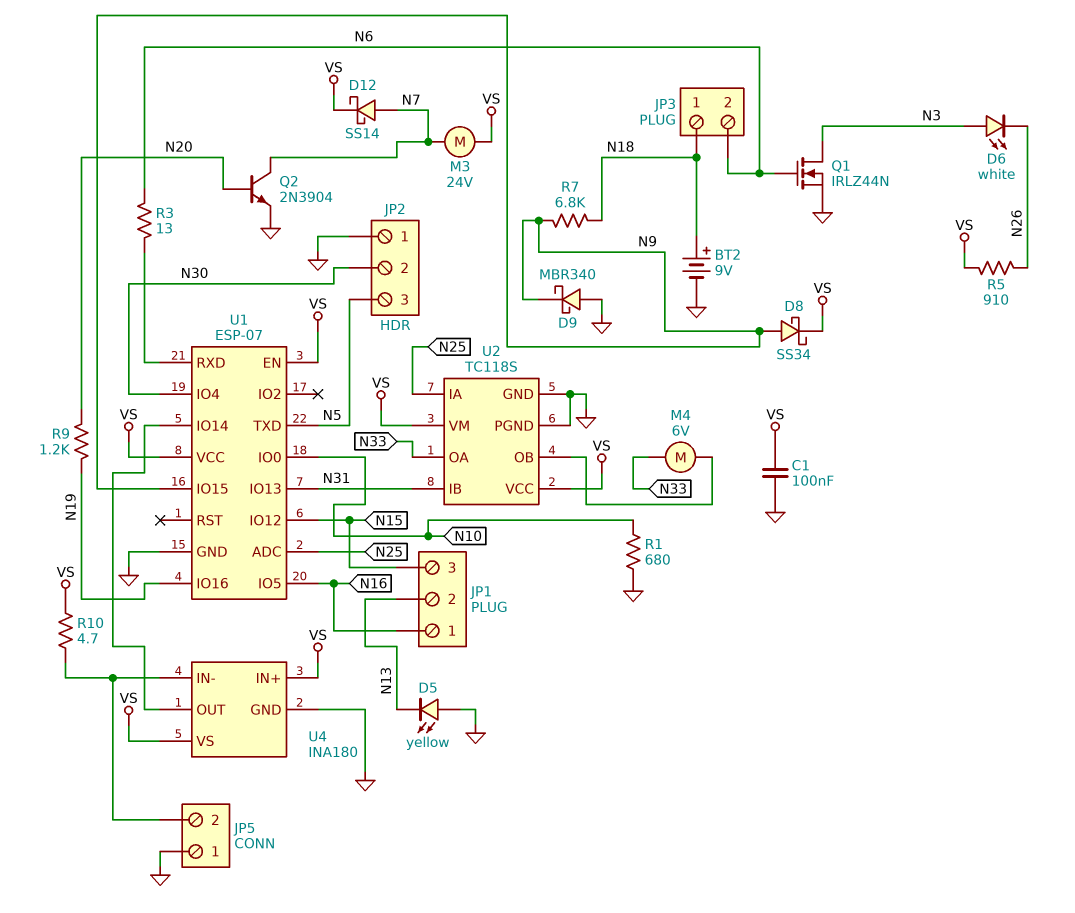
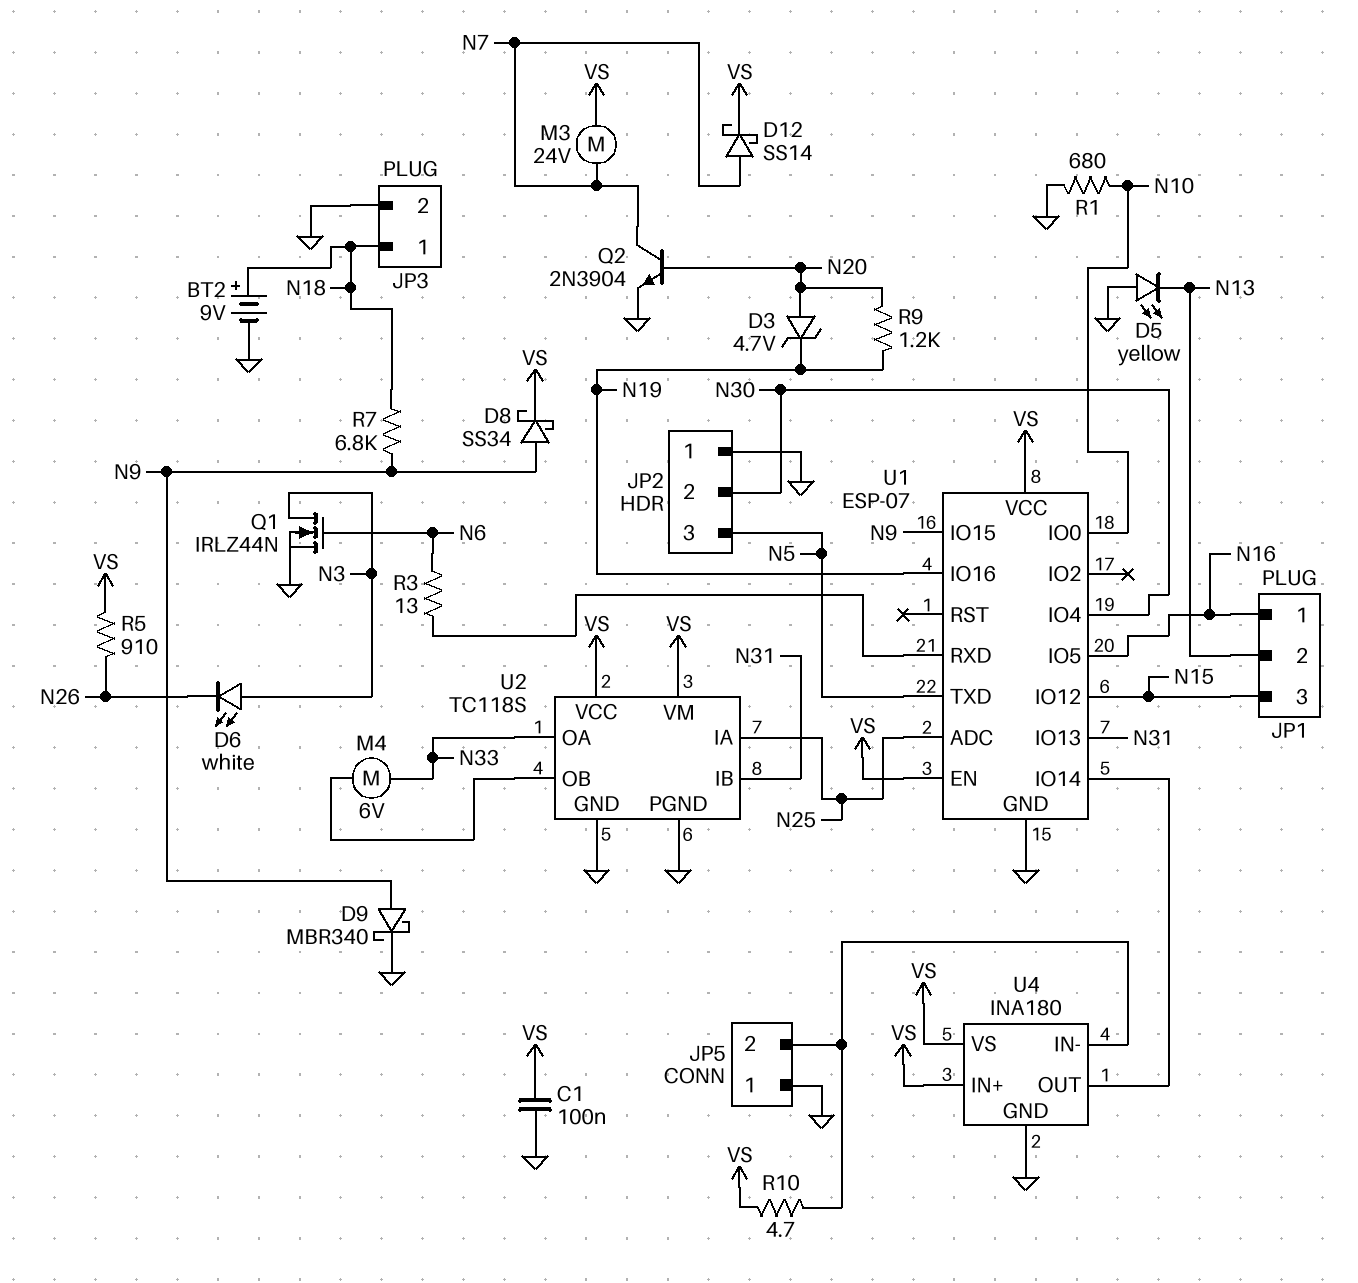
D3: none -> zener 4.7V (A N20, K N19)
D9: schottky MBR340 (A GND, K N9) -> schottky MBR340 (A N9, K GND)
JP3 pin 2: N6 -> GND

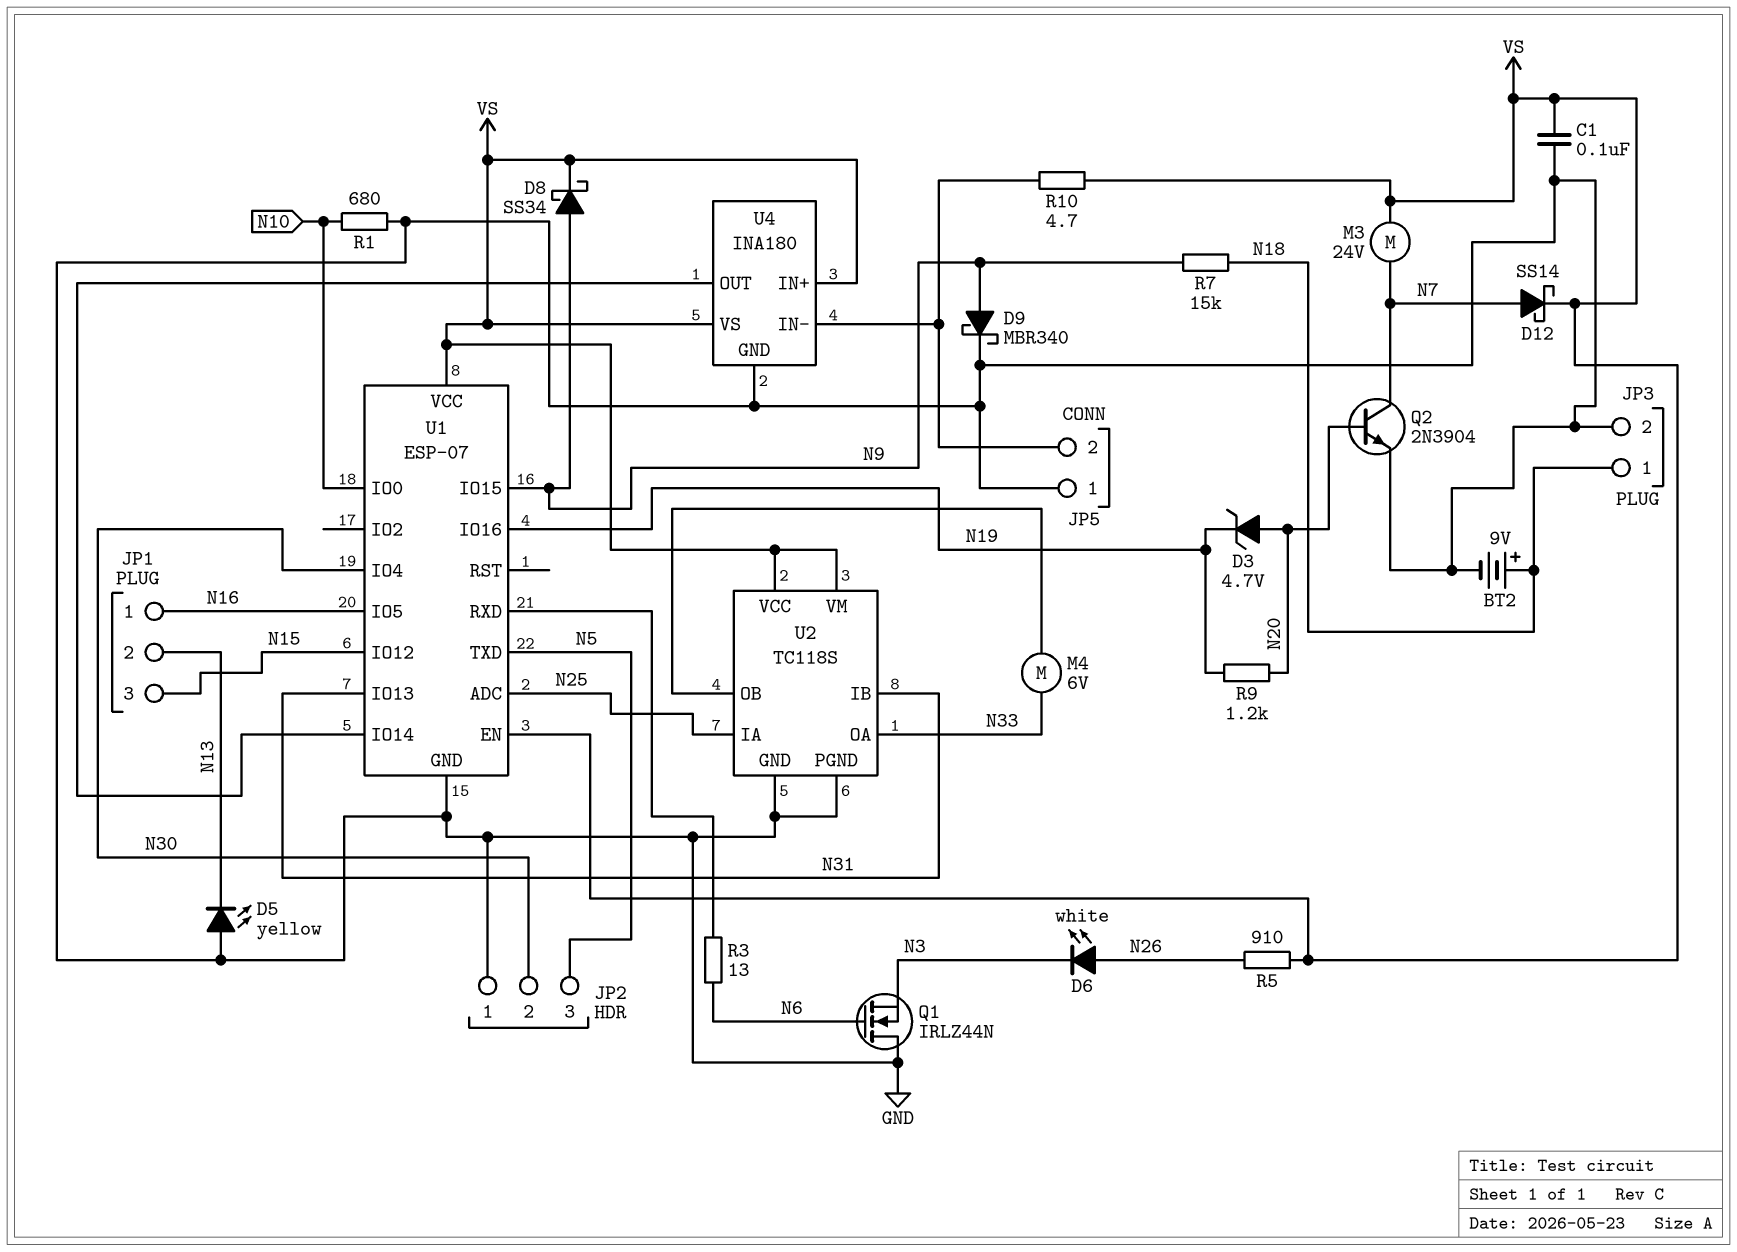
D6: LED white (A N3, K N26) -> LED white (A N26, K N3)
Q1: NMOS IRLZ44N (G N6, D N3, S GND) -> NMOS IRLZ44N (G N6, D GND, S N3)
R7: 6.8k (N9, N18) -> 15k (N9, N18)

